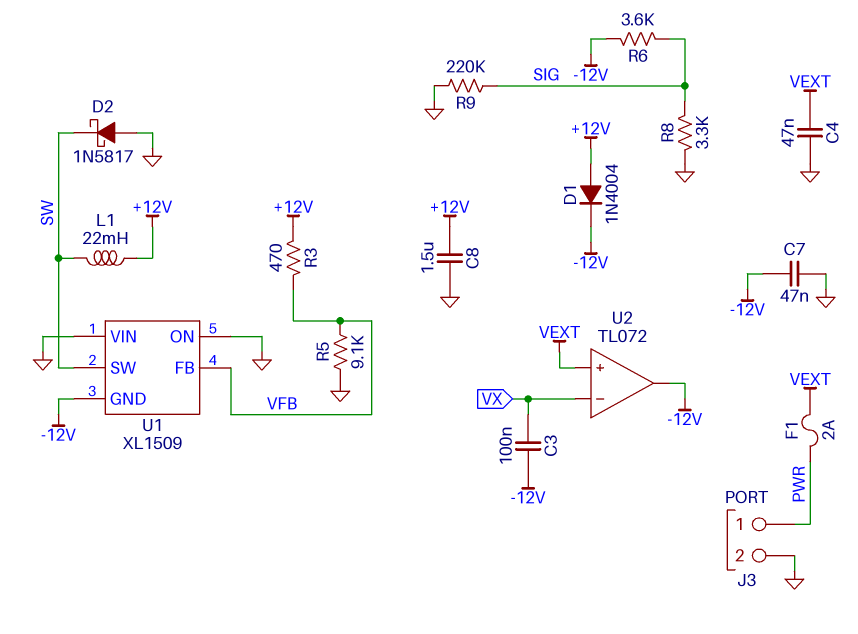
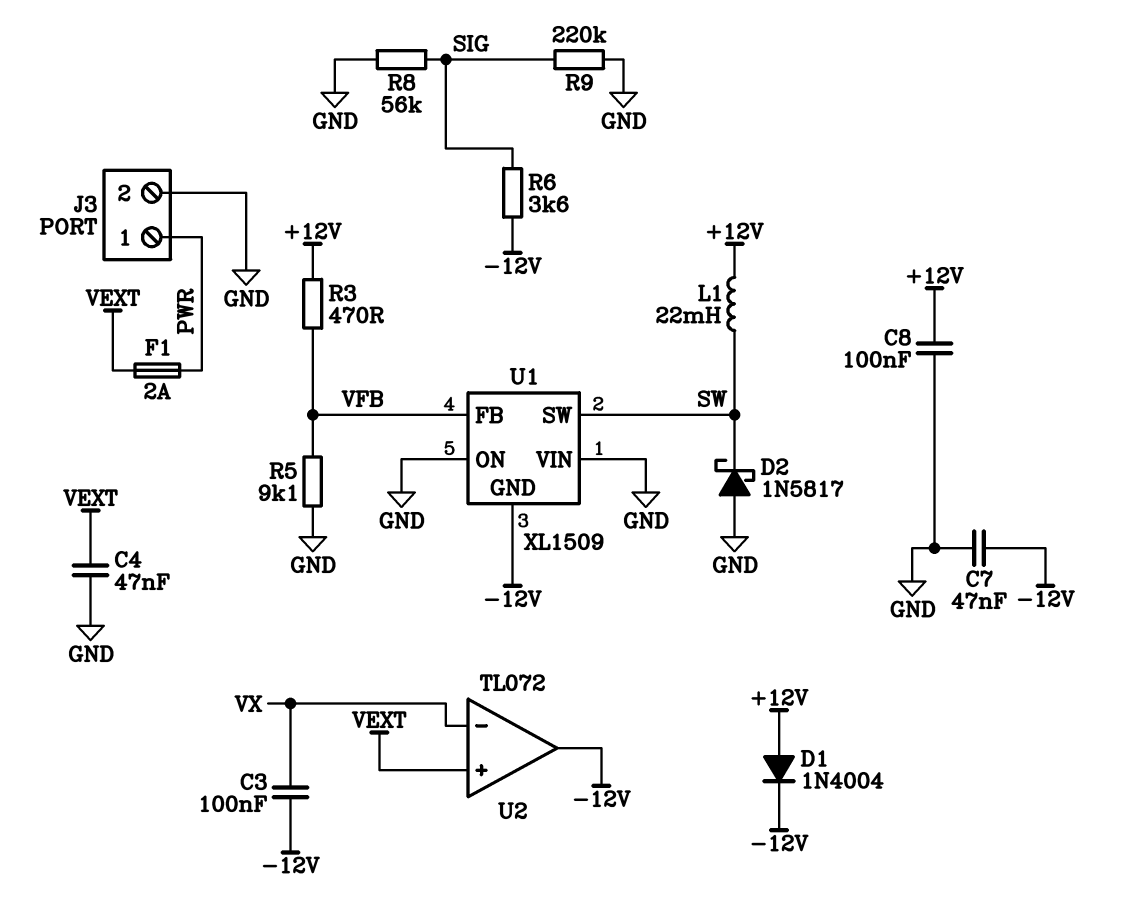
C8: 1.5uF (+12V, GND) -> 100nF (+12V, GND)
R8: 3.3k (GND, SIG) -> 56k (GND, SIG)

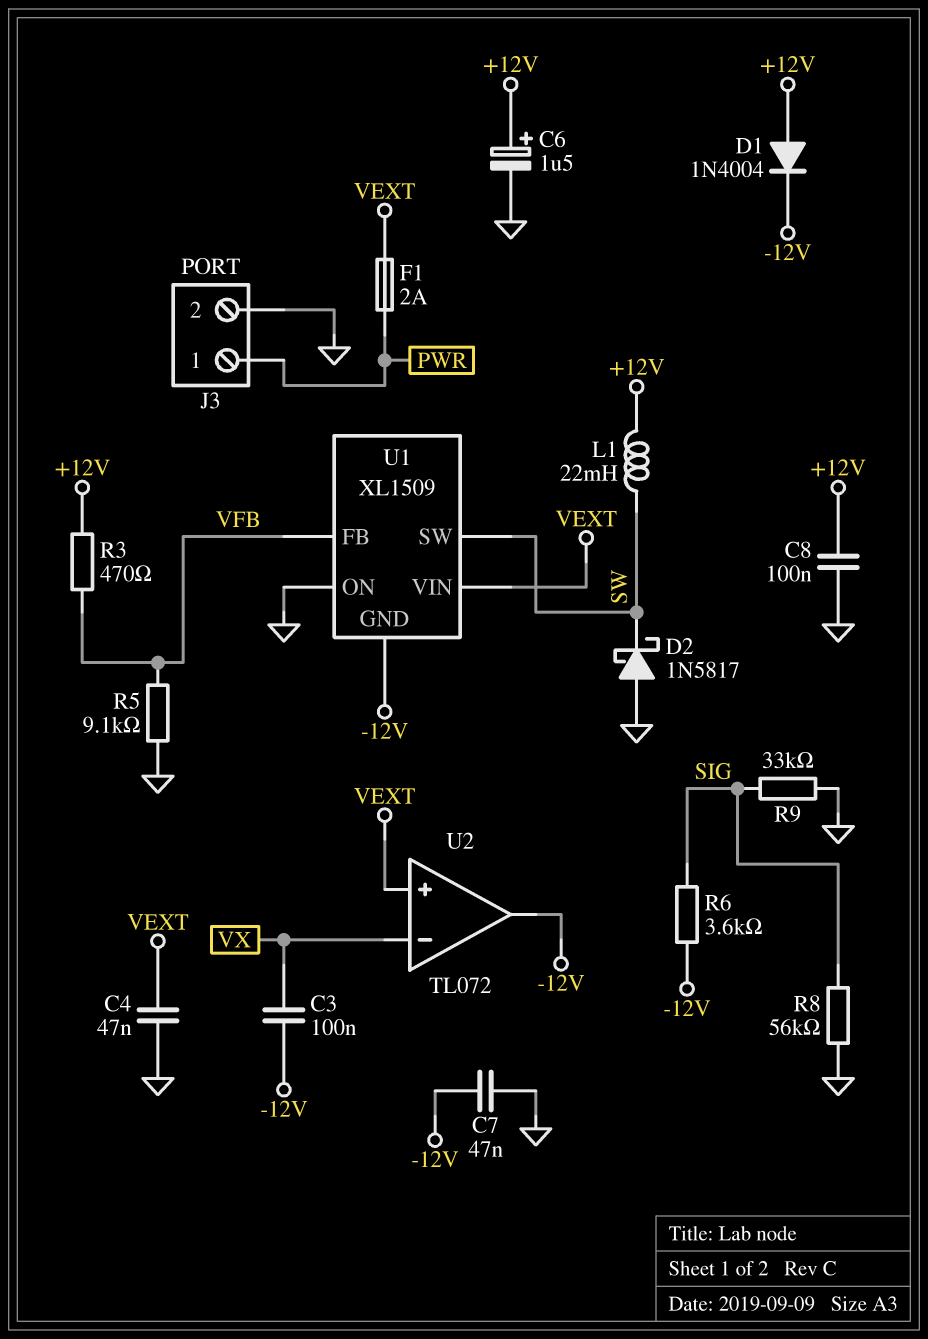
C6: none -> 1.5uF (plus +12V, minus GND)
R9: 220k (GND, SIG) -> 33k (GND, SIG)
U1 pin VIN: GND -> VEXT

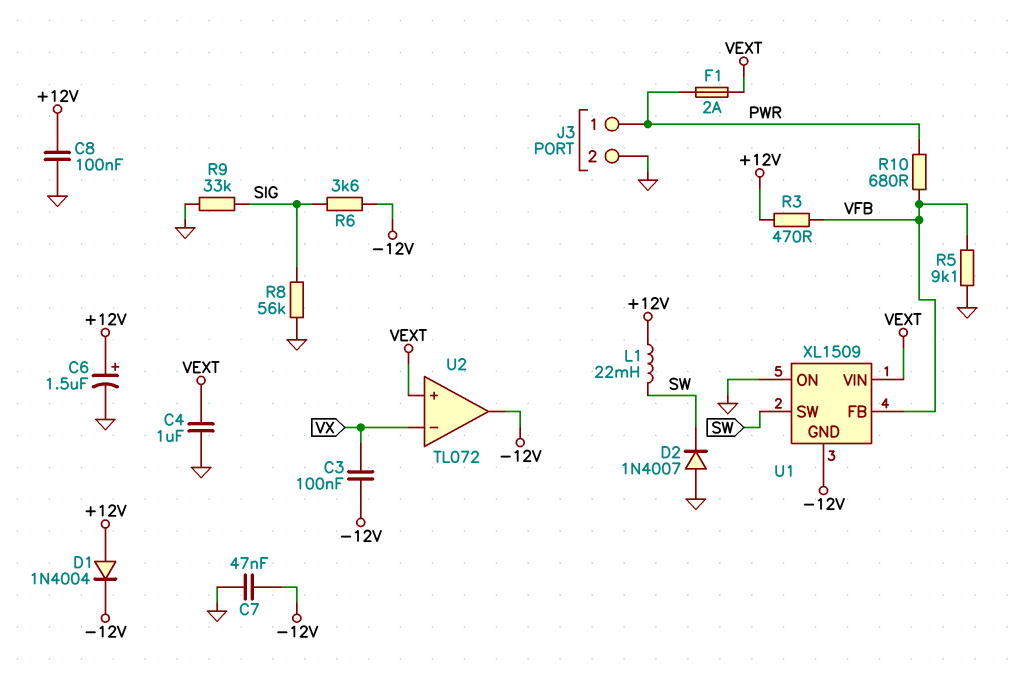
C4: 47nF (GND, VEXT) -> 1uF (GND, VEXT)
D2: schottky 1N5817 (A GND, K SW) -> diode 1N4007 (A GND, K SW)
R10: none -> 680 (PWR, VFB)

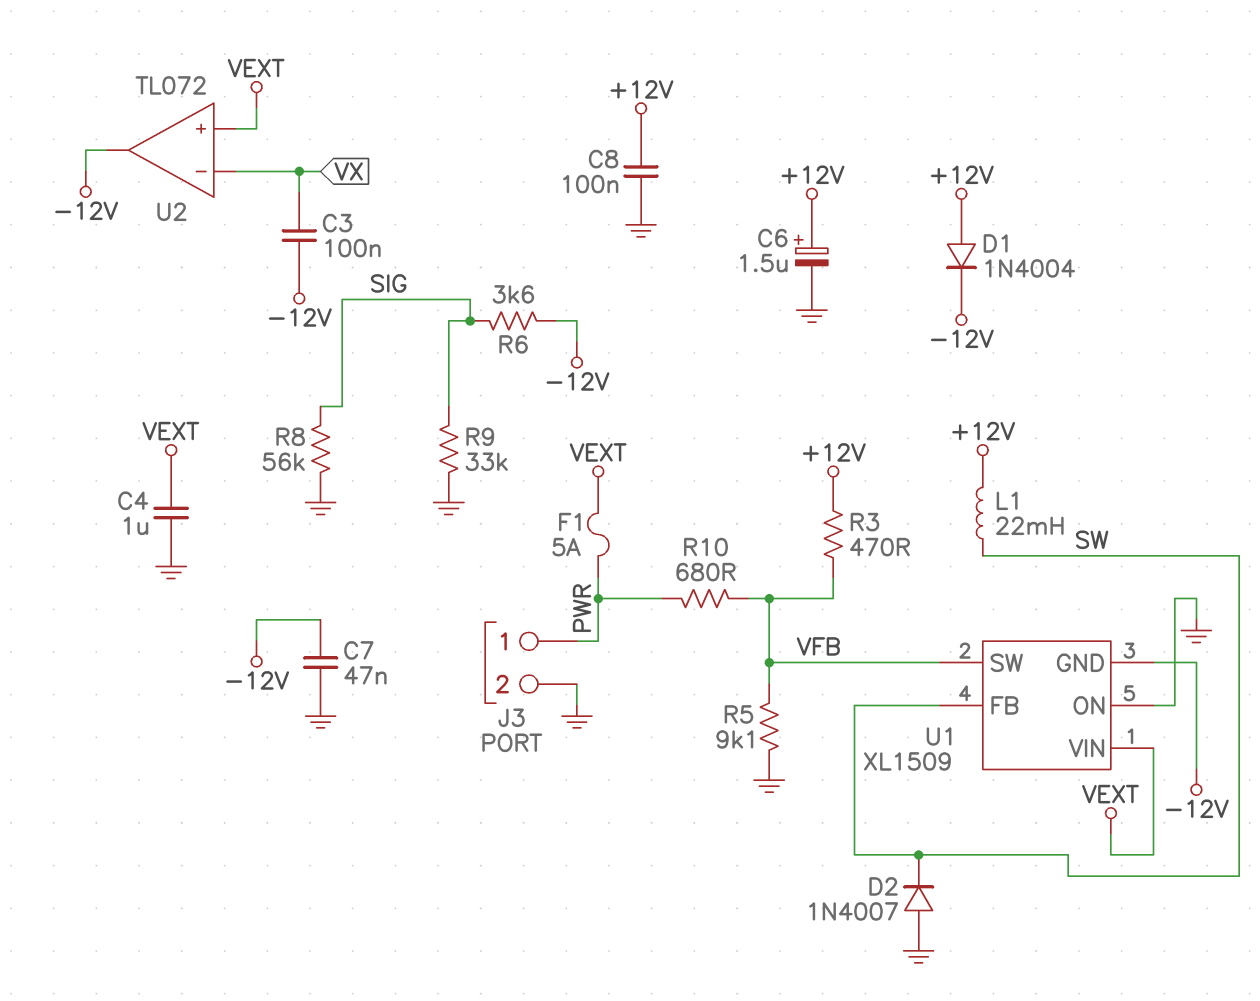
F1: 2A (PWR, VEXT) -> 5A (PWR, VEXT)
U1 pin FB: VFB -> SW
U1 pin SW: SW -> VFB

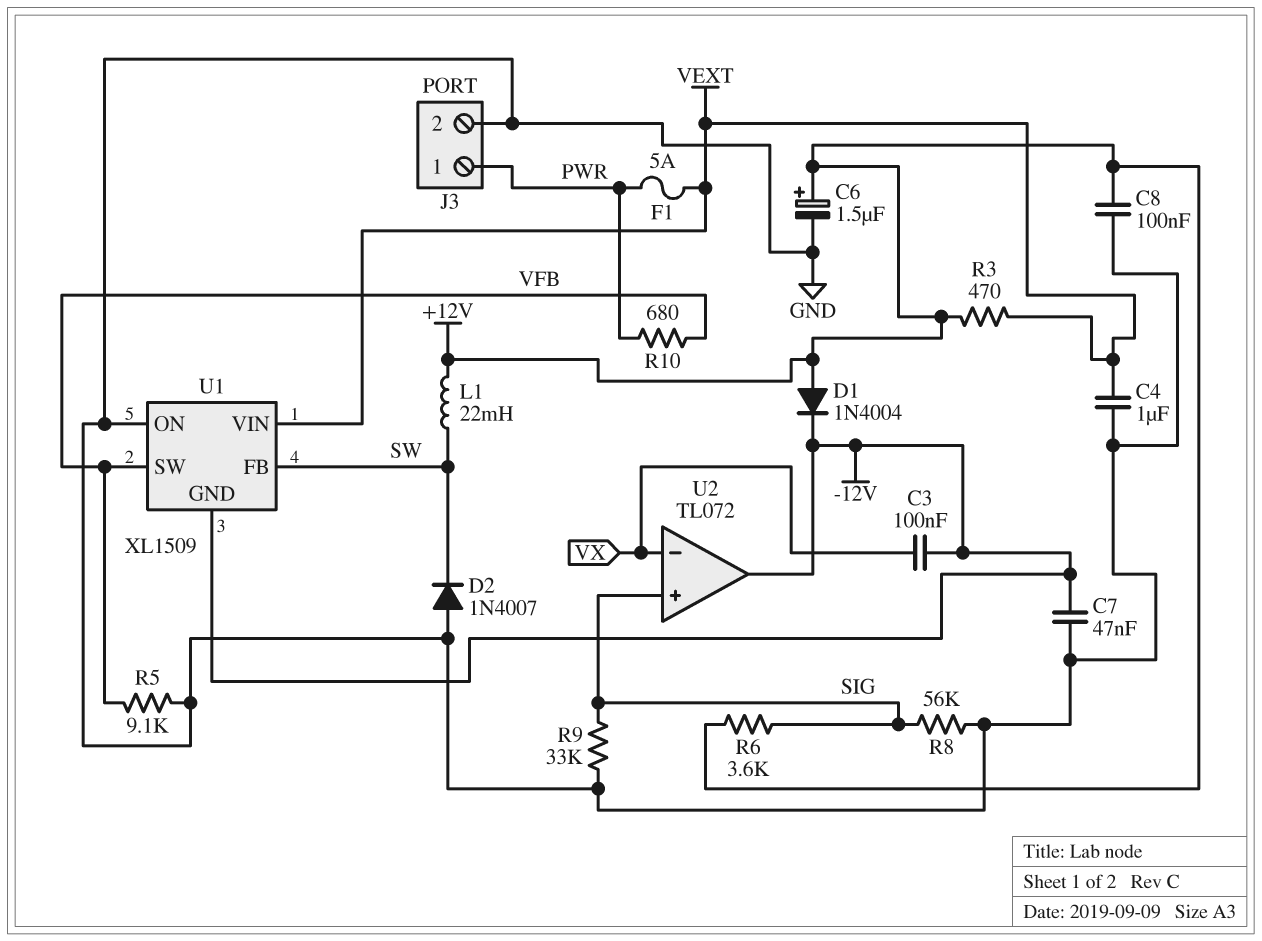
R3: 470 (+12V, VFB) -> 470 (+12V, VEXT)
R6: 3.6k (-12V, SIG) -> 3.6k (+12V, SIG)
U2 pin in+: VEXT -> SIG

